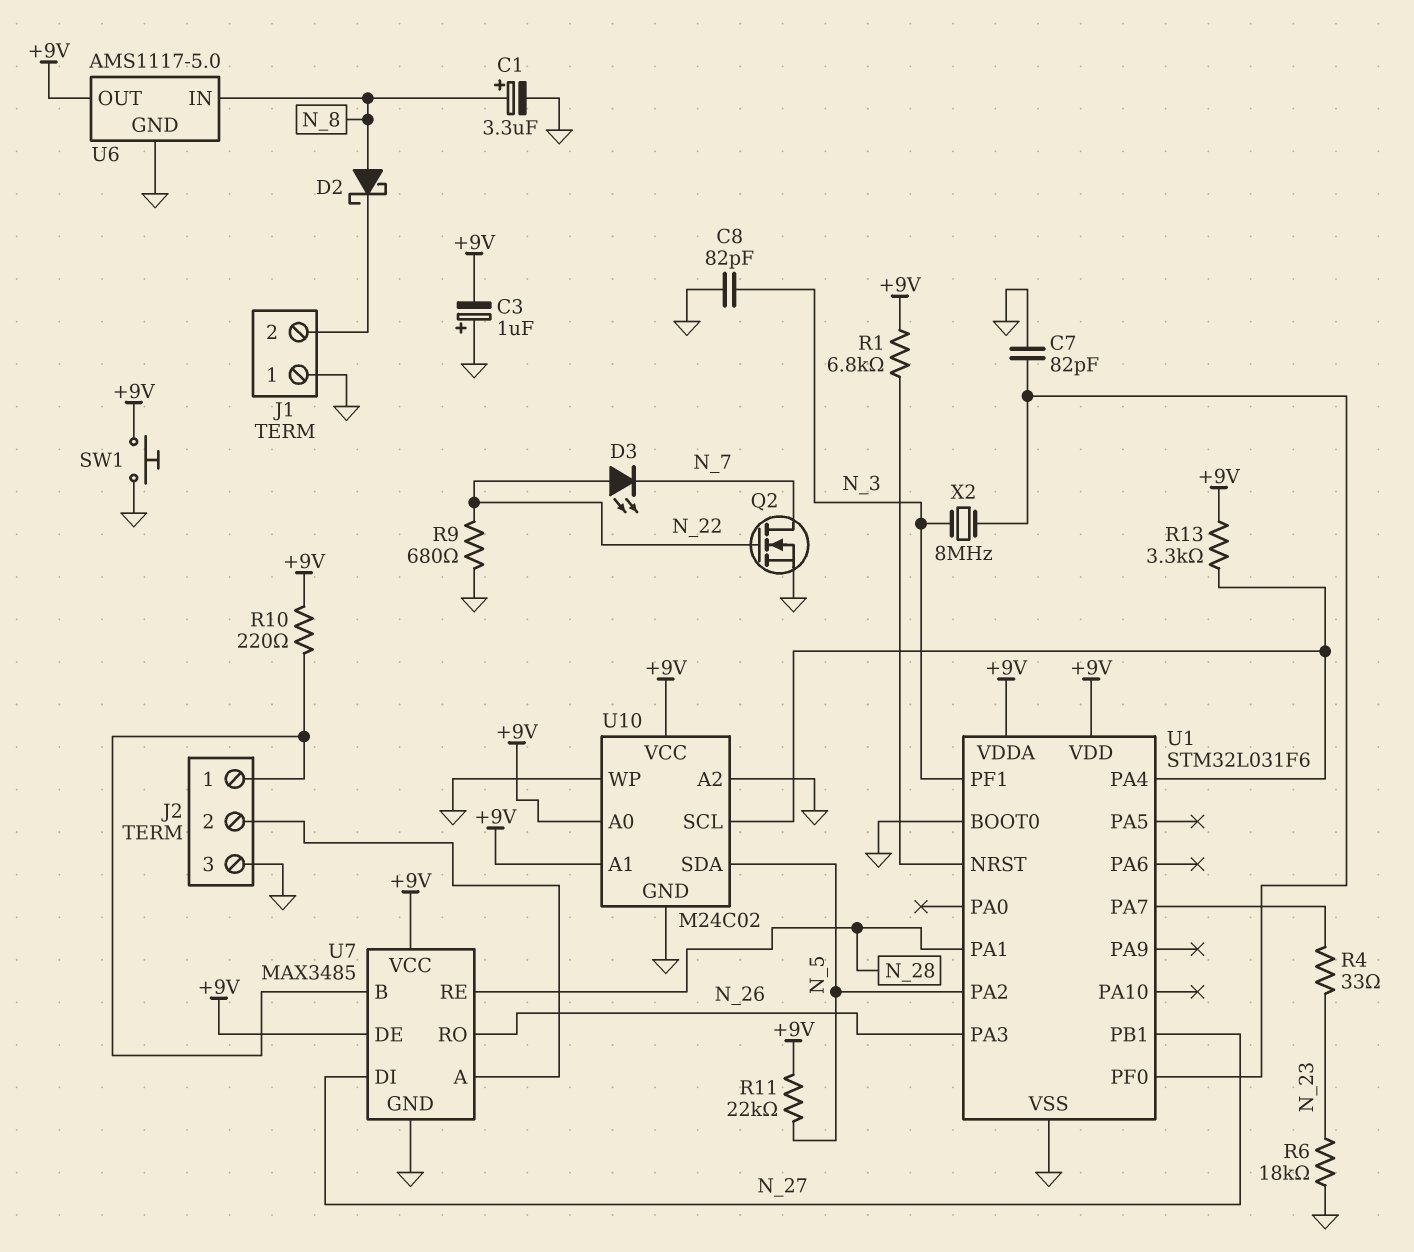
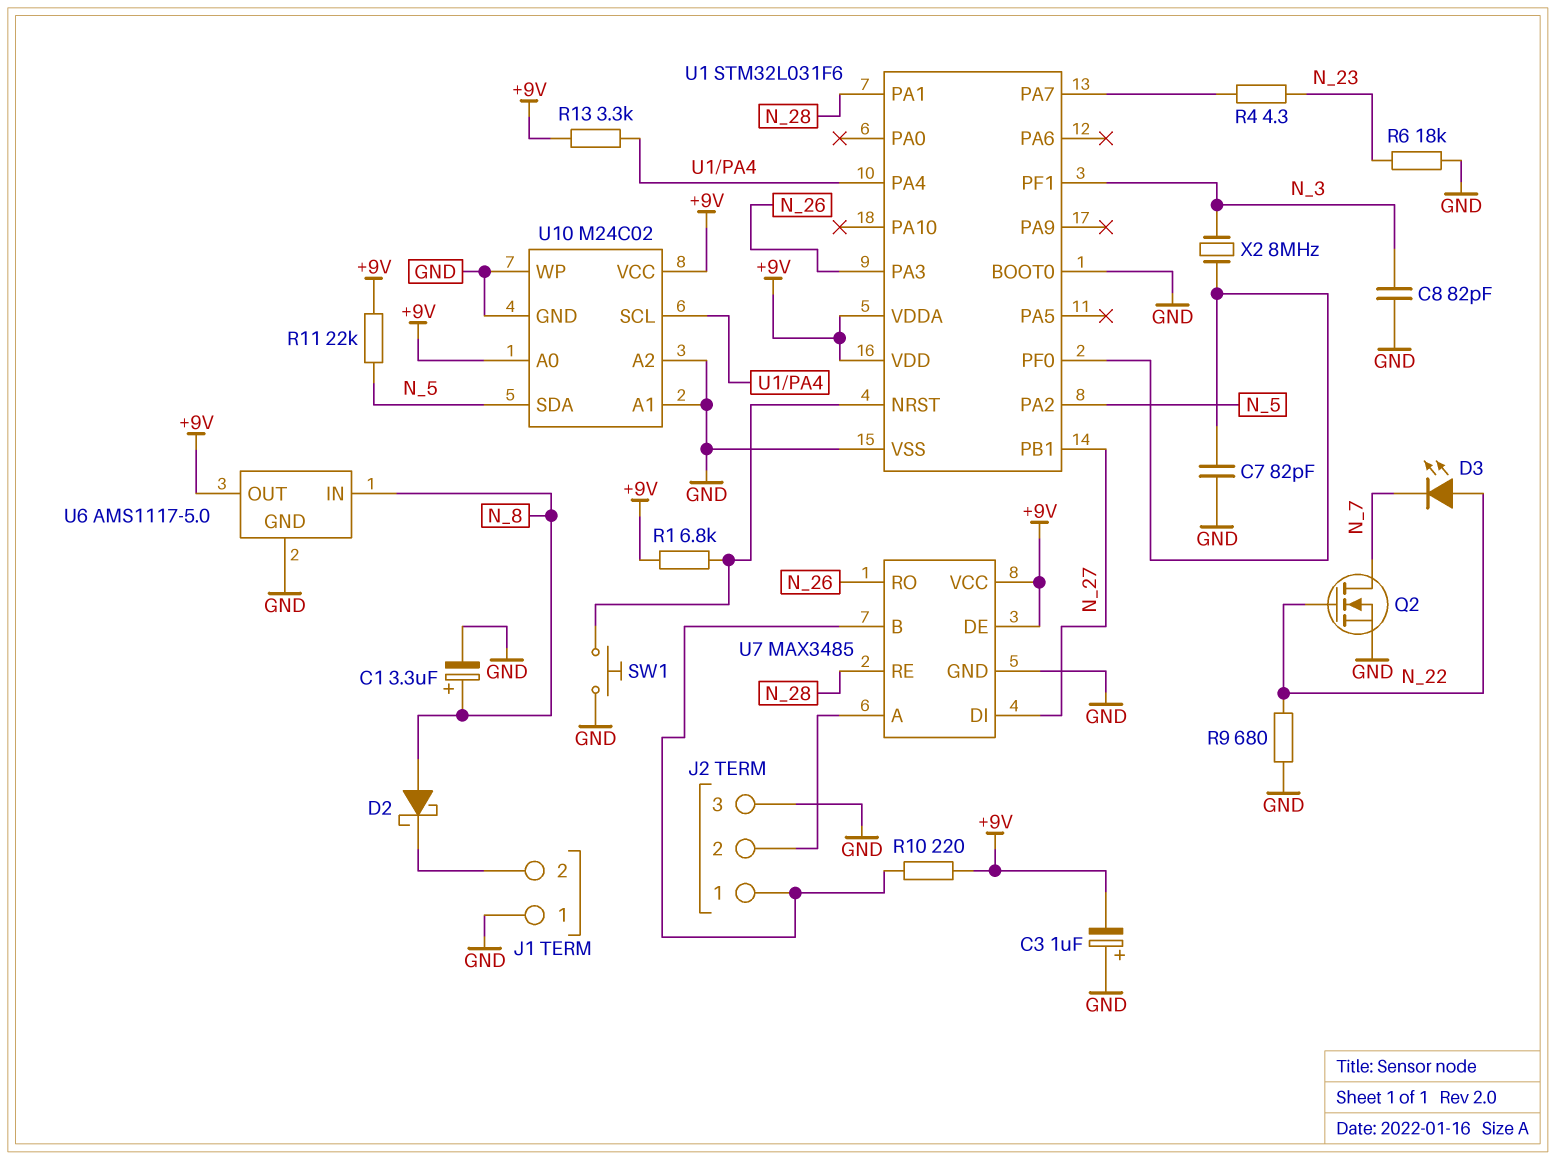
R4: 33 (N_23, U1/PA7) -> 4.3 (N_23, U1/PA7)
SW1: button (+9V, GND) -> button (GND, U1/NRST)
U10 pin A1: +9V -> GND

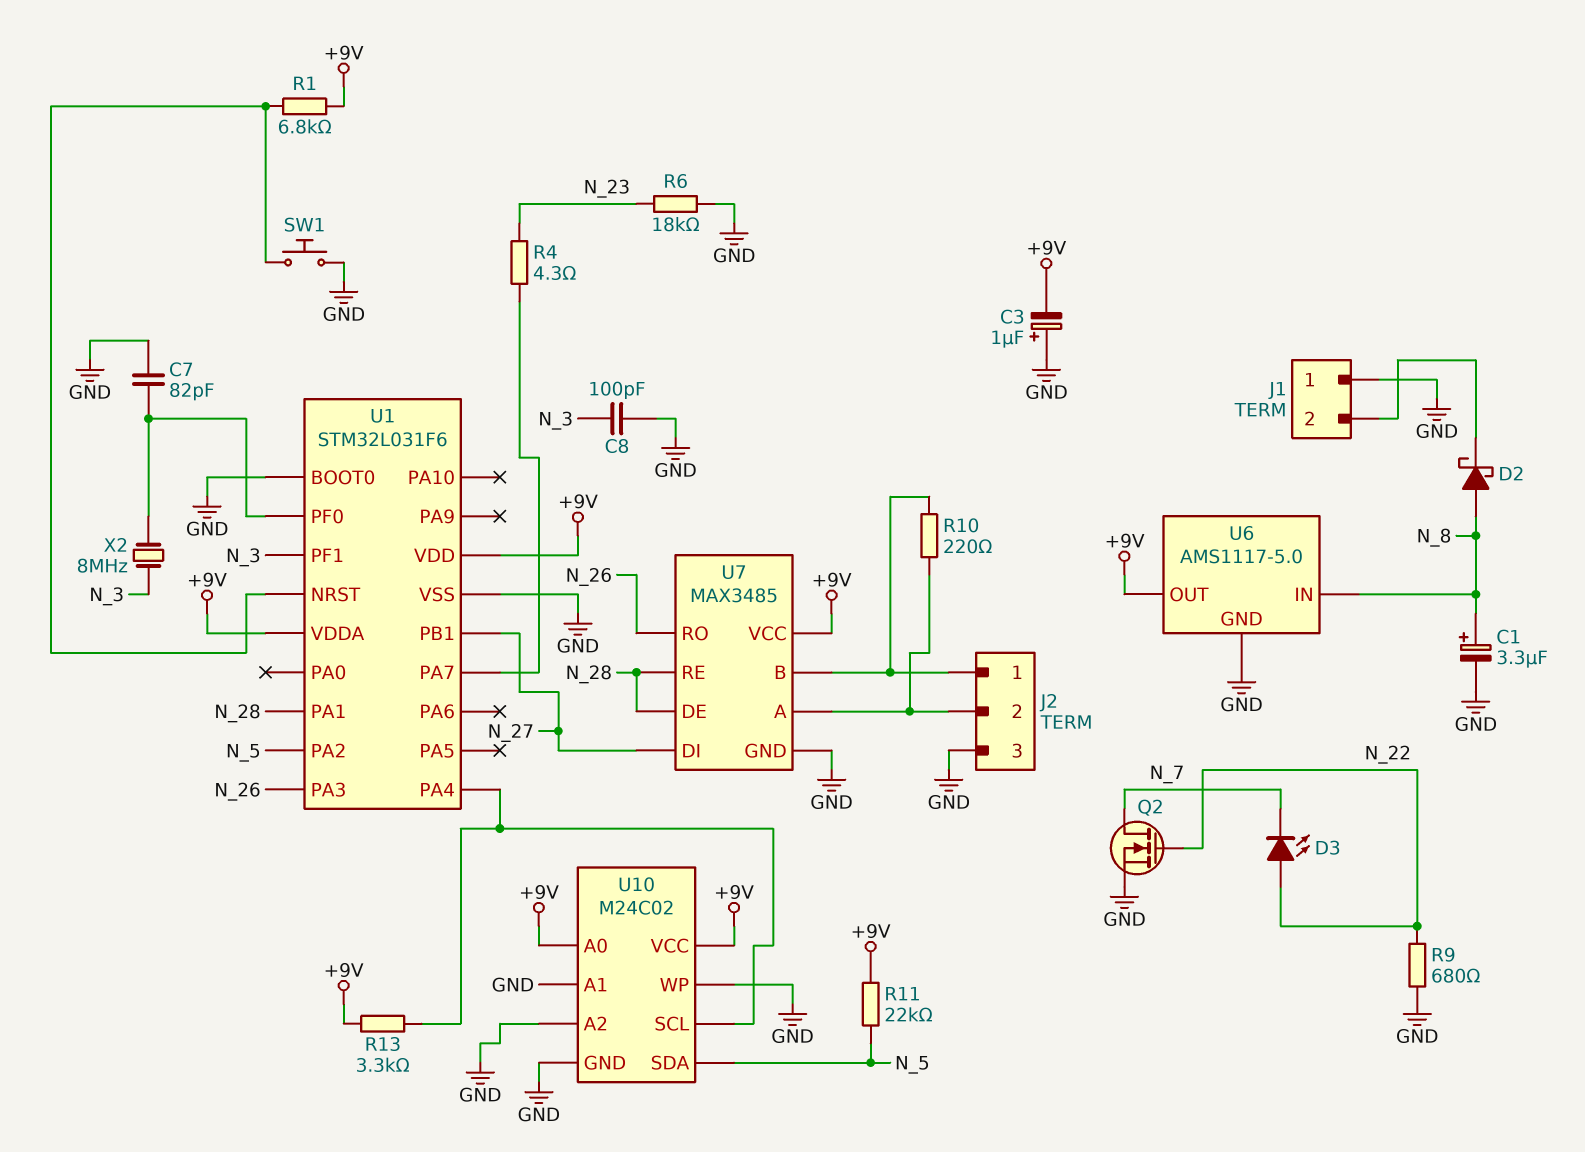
C8: 82pF (GND, N_3) -> 100pF (GND, N_3)
R10: 220 (+9V, J2/1) -> 220 (J2/1, J2/2)
U7 pin DE: +9V -> N_28

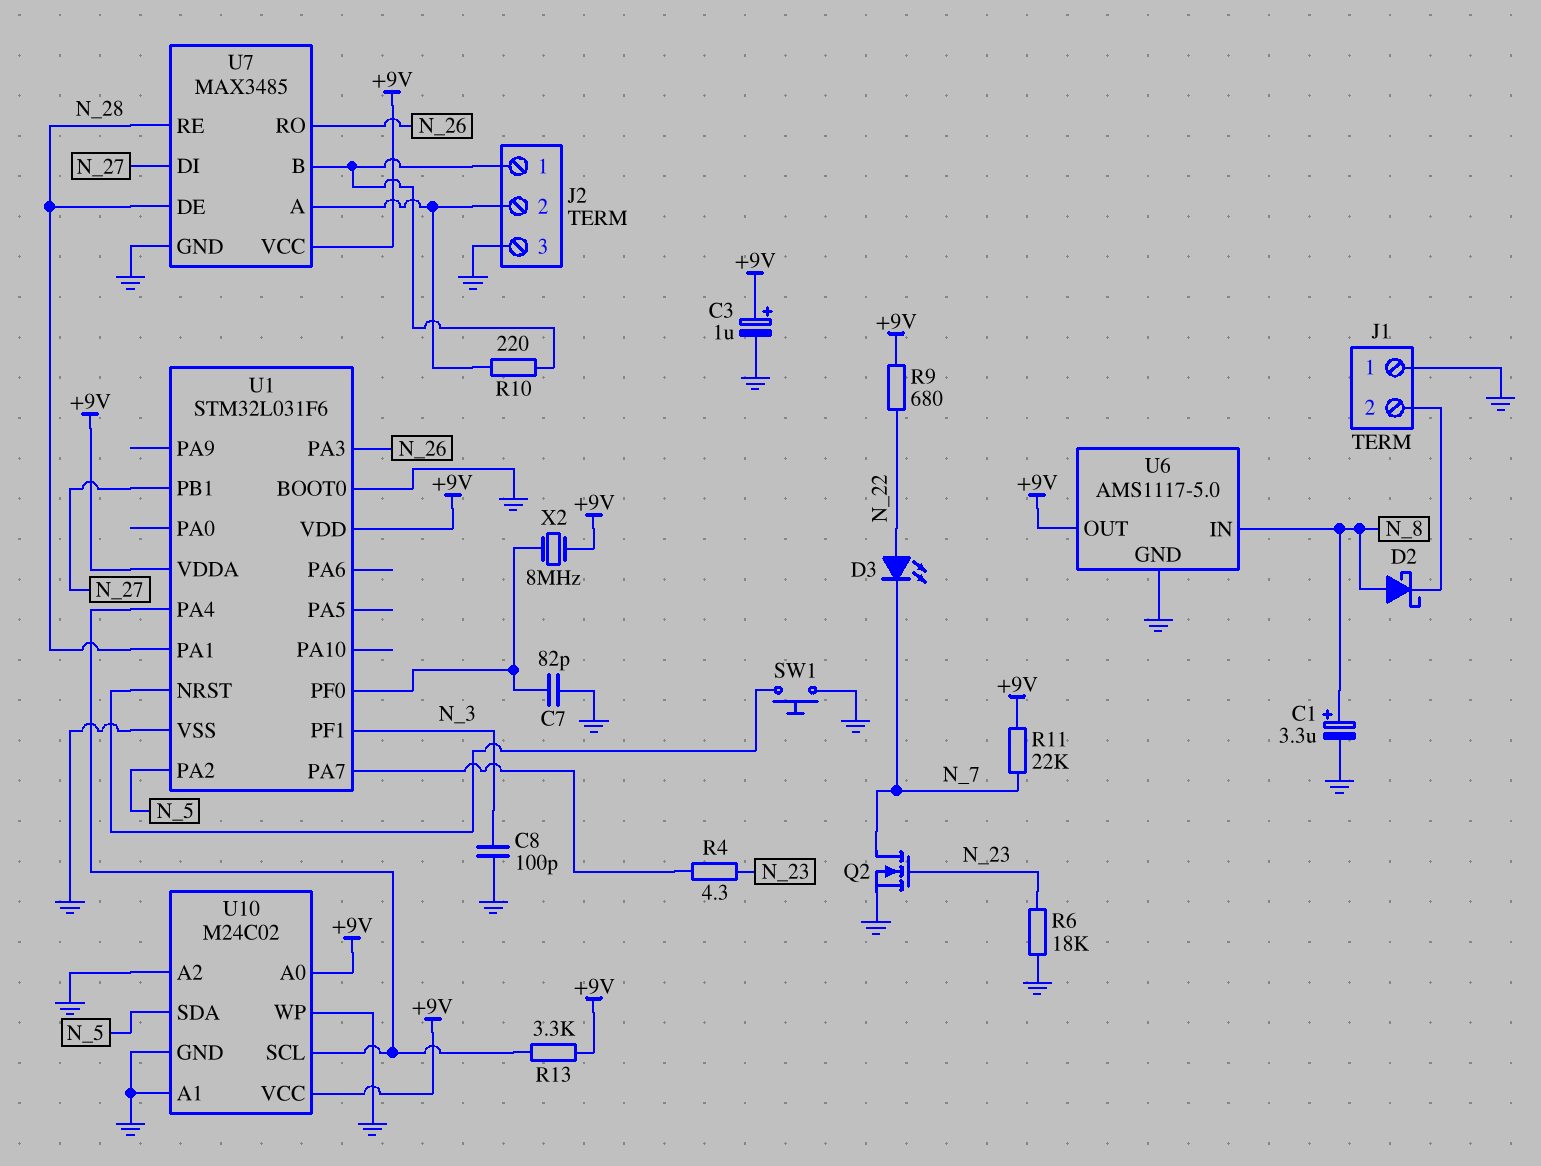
C3: 1uF (plus GND, minus +9V) -> 1uF (plus +9V, minus GND)
Q2: NMOS (G N_22, D N_7, S GND) -> NMOS (G N_23, D N_7, S GND)
R1: 6.8k (+9V, U1/NRST) -> none
R9: 680 (GND, N_22) -> 680 (+9V, N_22)
R11: 22k (+9V, N_5) -> 22k (+9V, N_7)
X2: 8MHz (N_3, U1/PF0) -> 8MHz (+9V, U1/PF0)

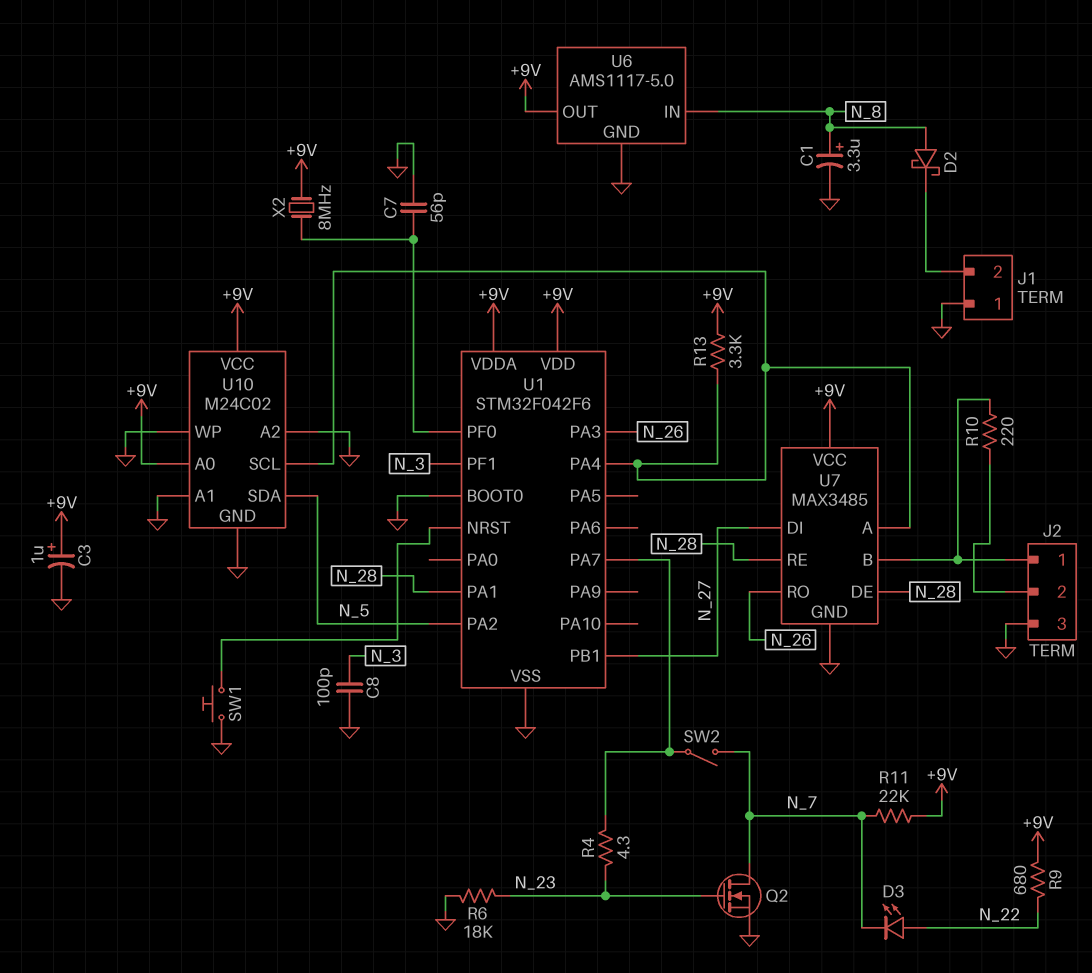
C7: 82pF (GND, U1/PF0) -> 56pF (GND, U1/PF0)
SW2: none -> switch (N_7, U1/PA7)
U1: STM32L031F6 -> STM32F042F6
U7 pin A: J2/2 -> U1/PA4

